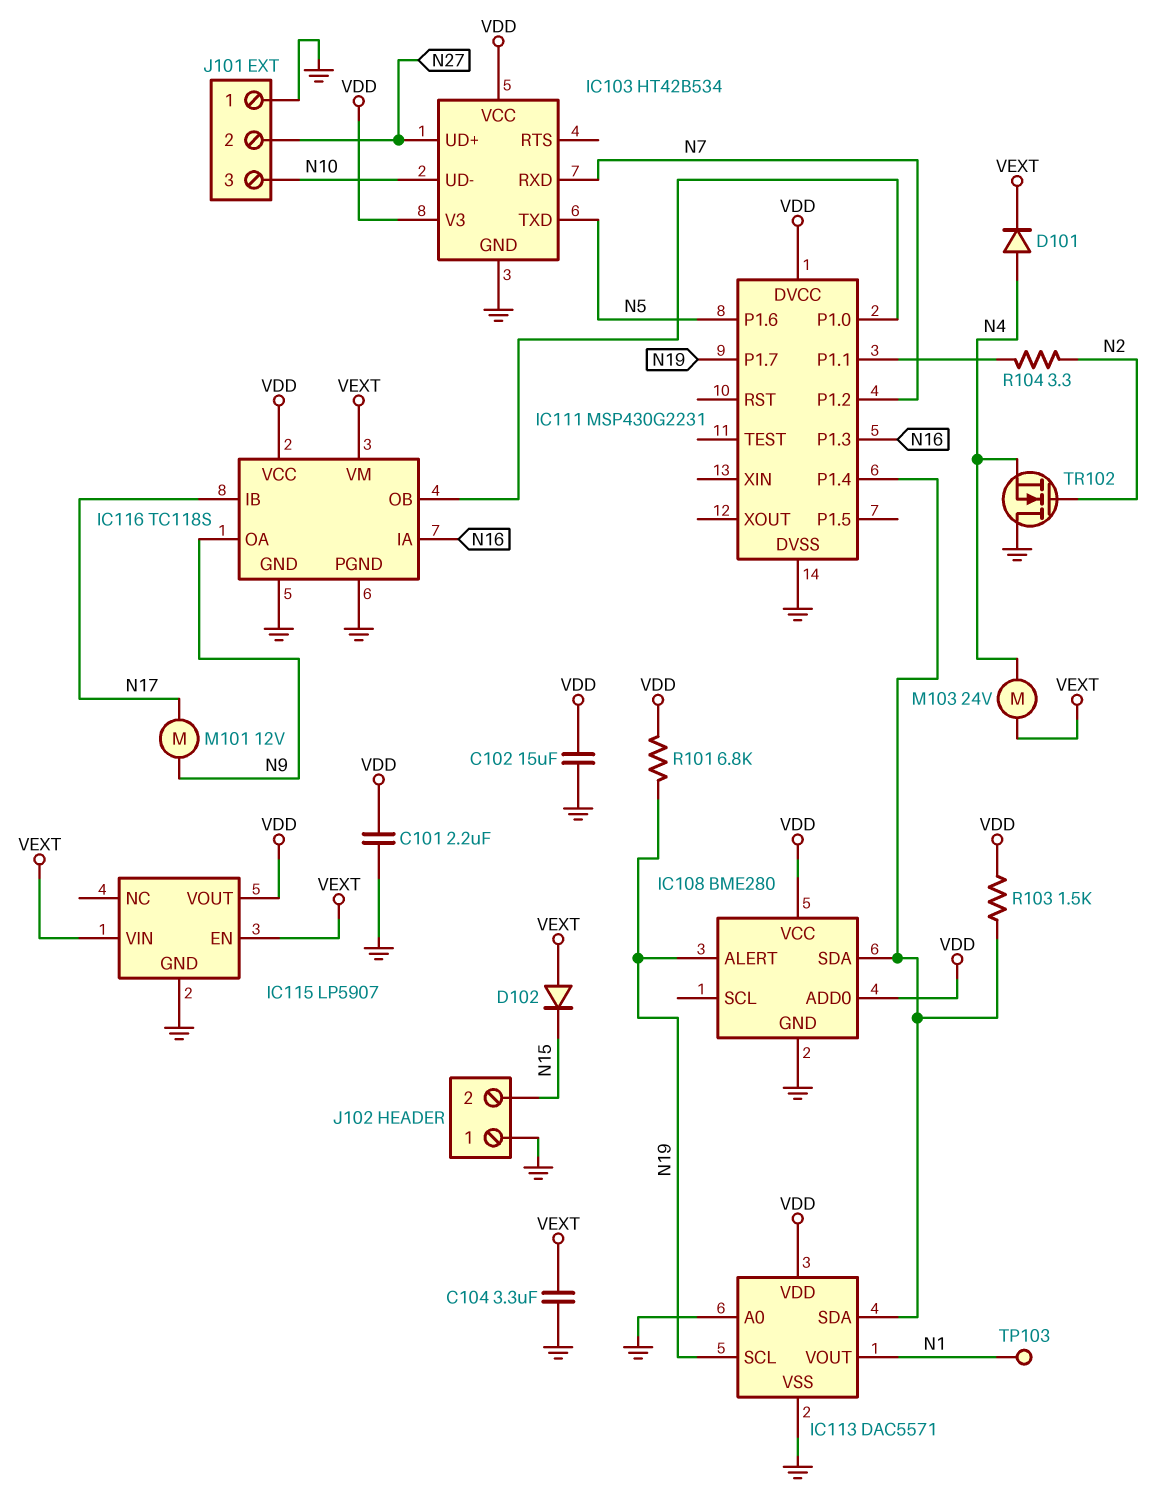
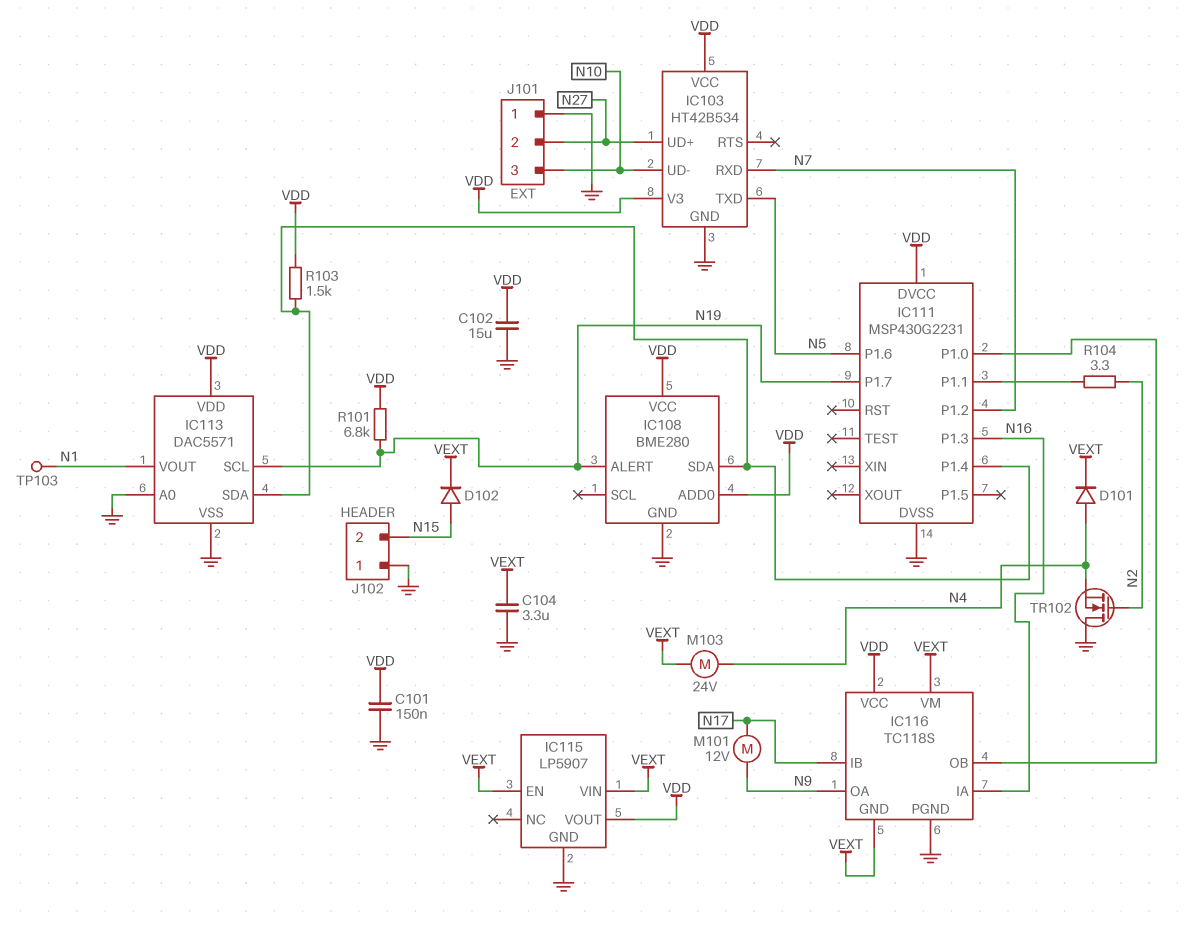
C101: 2.2uF (GND, VDD) -> 150nF (GND, VDD)
D102: diode (A VEXT, K N15) -> diode (A N15, K VEXT)
IC116 pin GND: GND -> VEXT

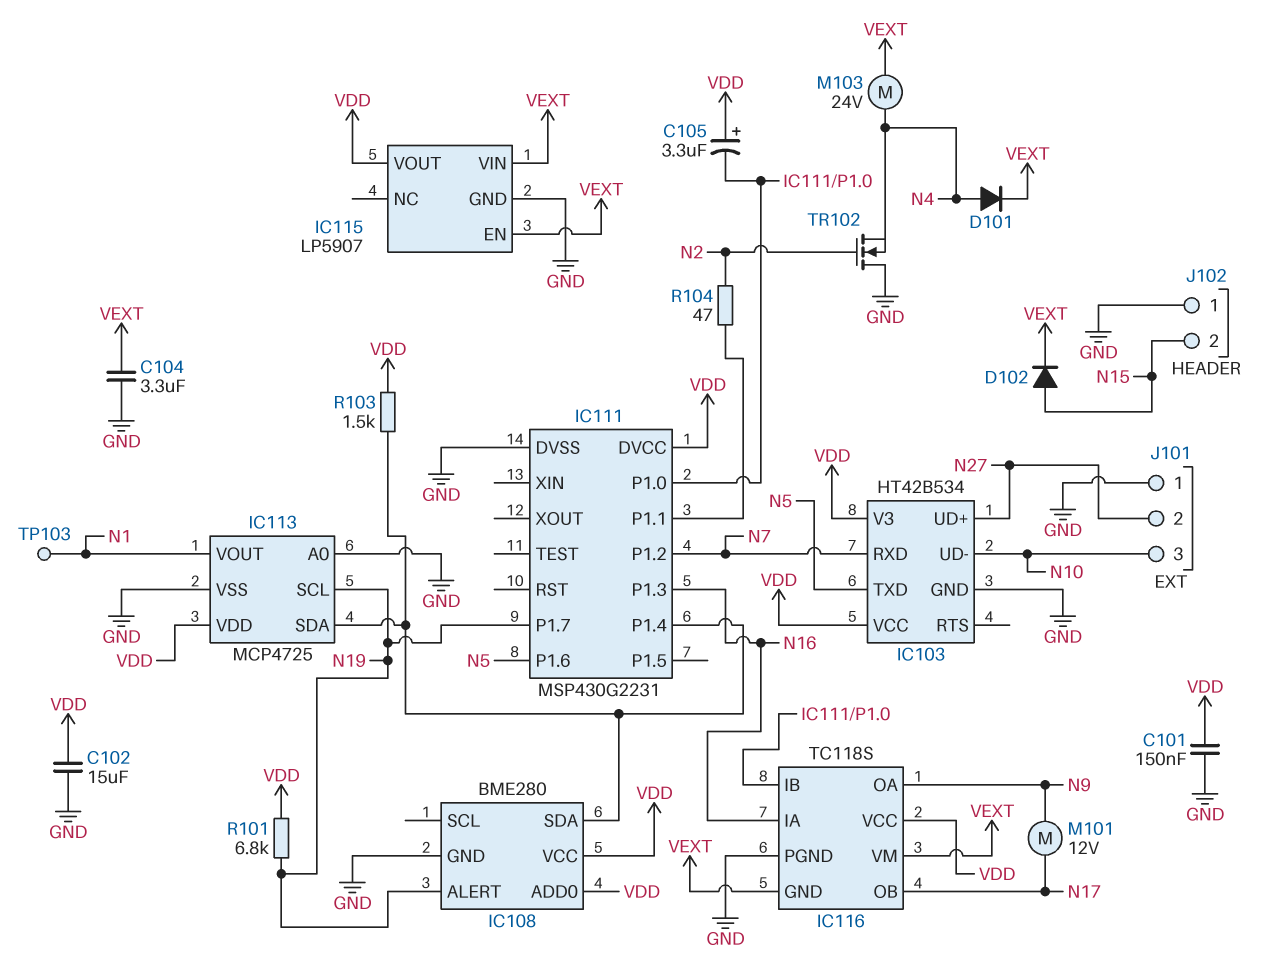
C105: none -> 3.3uF (plus VDD, minus IC111/P1.0)
IC113: DAC5571 -> MCP4725
IC116 pin IB: N17 -> IC111/P1.0
IC116 pin OB: IC111/P1.0 -> N17
R104: 3.3 (IC111/P1.1, N2) -> 47 (IC111/P1.1, N2)

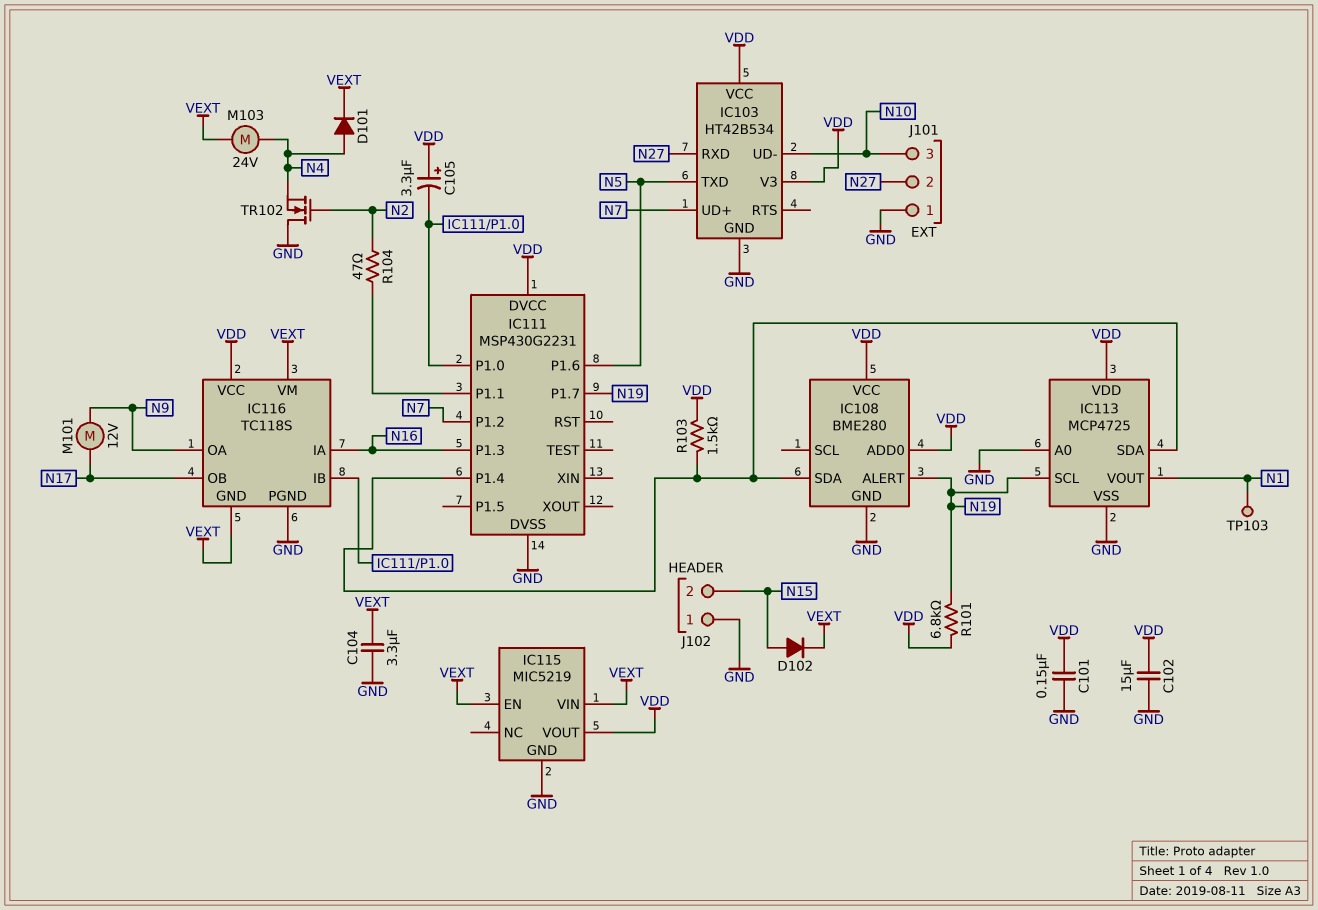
IC103 pin RXD: N7 -> N27
IC103 pin UD+: N27 -> N7
IC115: LP5907 -> MIC5219

